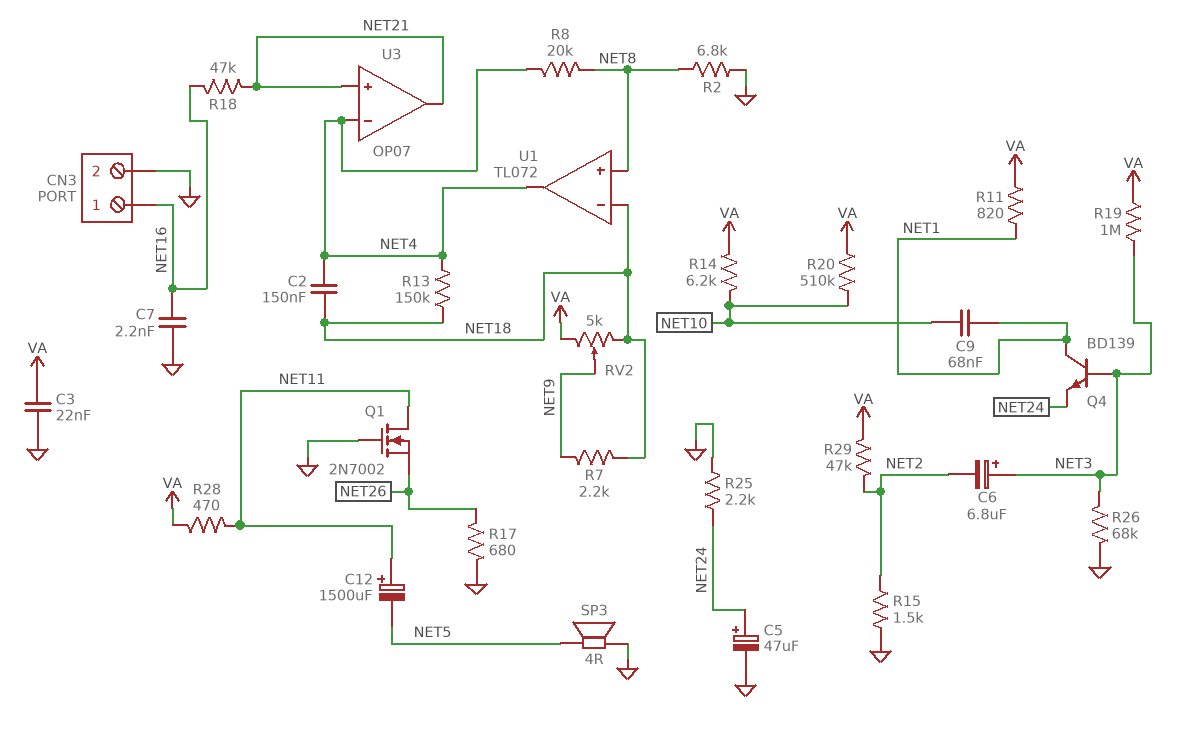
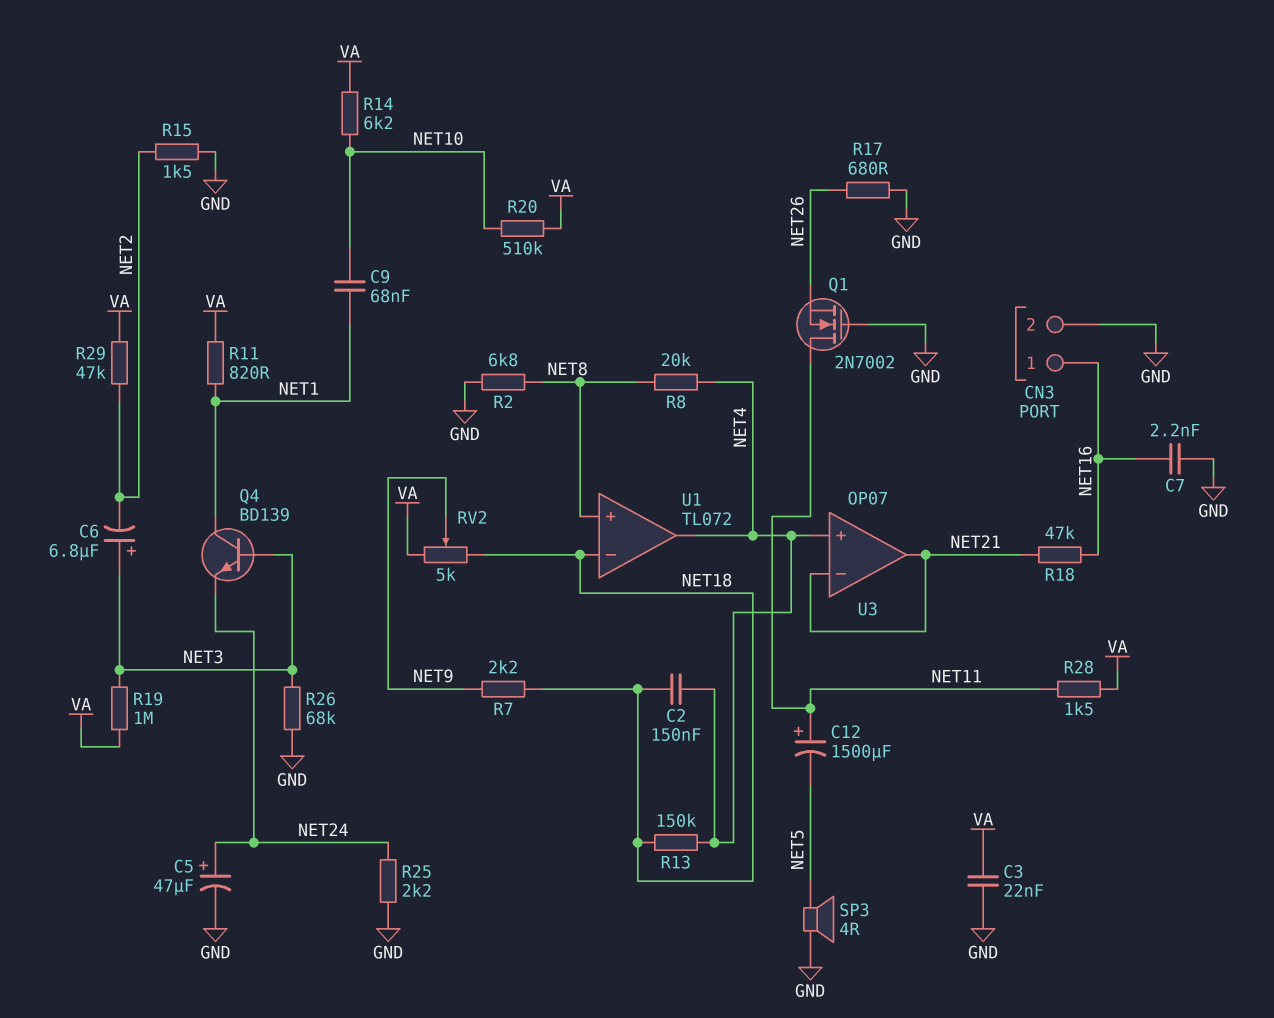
R28: 470 (NET11, VA) -> 1.5k (NET11, VA)
U3 pin in+: NET21 -> NET4
U3 pin in-: NET4 -> NET21

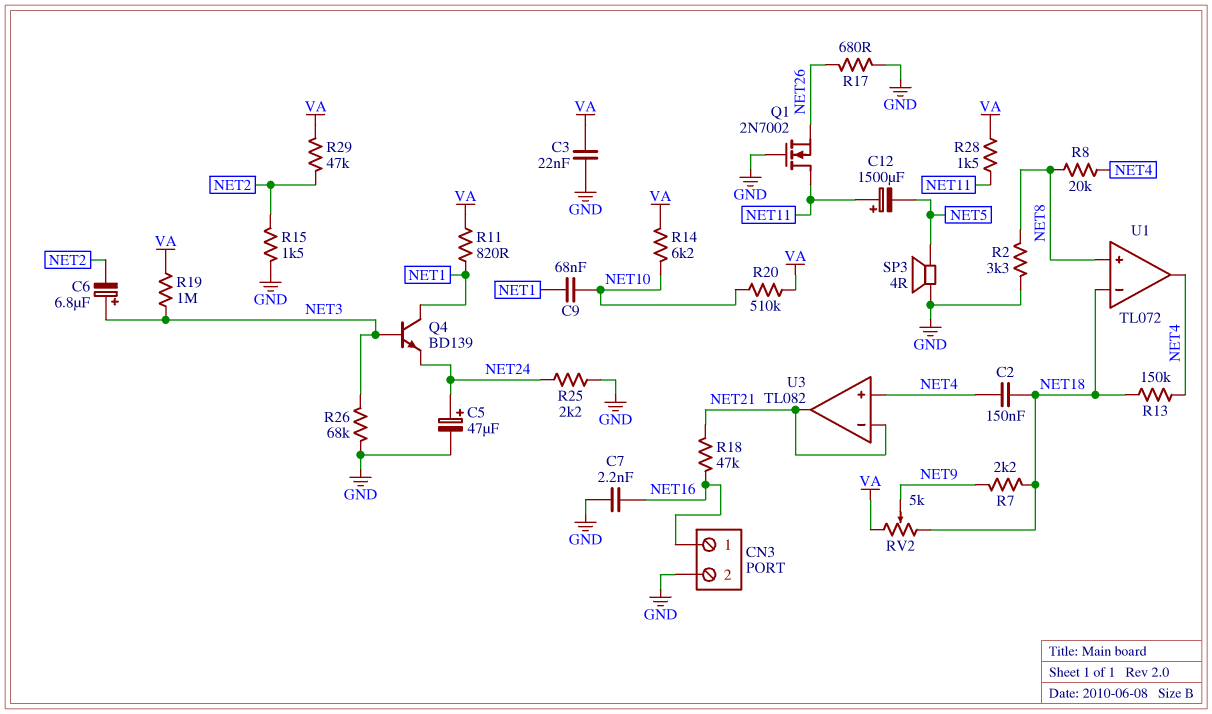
R2: 6.8k (GND, NET8) -> 3.3k (GND, NET8)
U3: OP07 -> TL082

